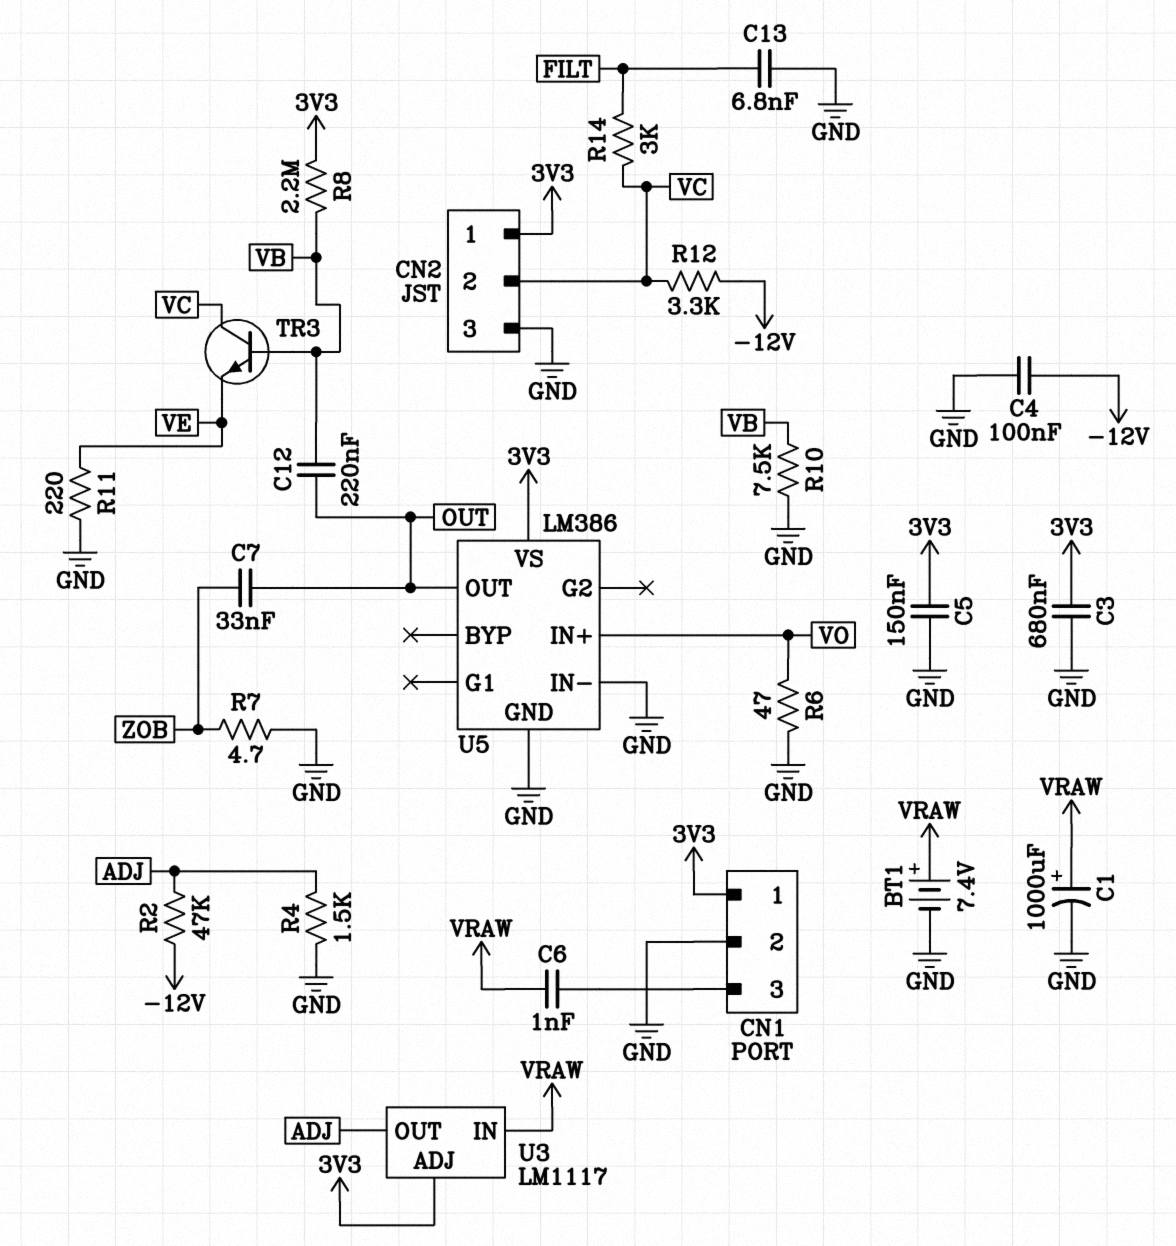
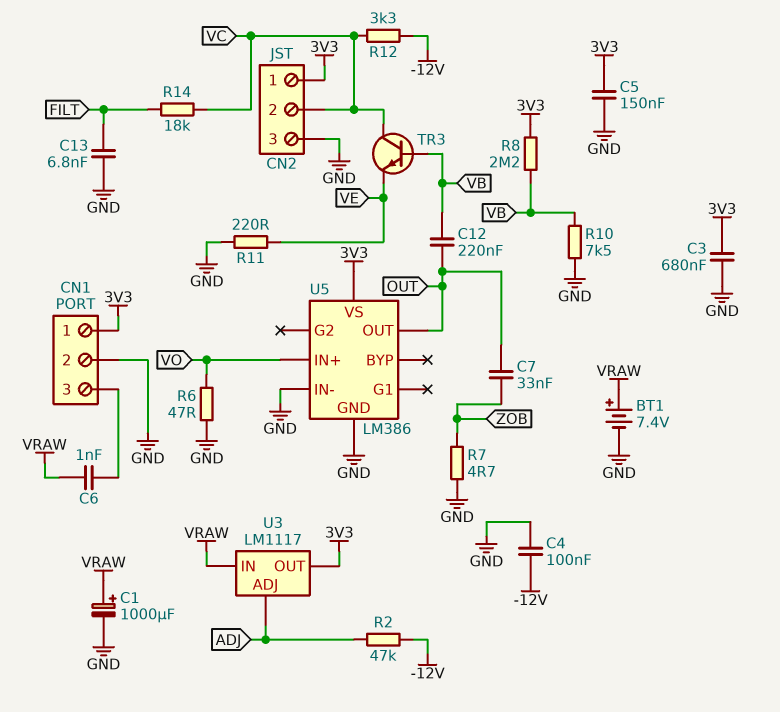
R4: 1.5k (ADJ, GND) -> none
R14: 3k (FILT, VC) -> 18k (FILT, VC)
U3 pin ADJ: 3V3 -> ADJ
U3 pin OUT: ADJ -> 3V3

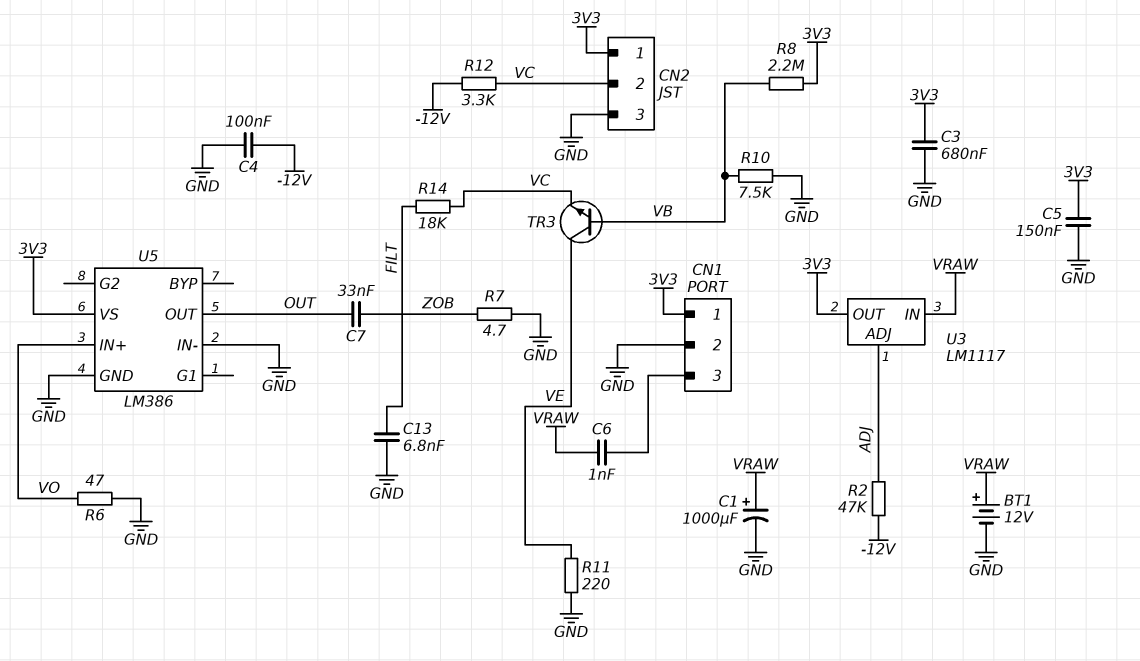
BT1: 7.4V (plus VRAW, minus GND) -> 12V (plus VRAW, minus GND)
C12: 220nF (OUT, VB) -> none
TR3: NPN (B VB, C VC, E VE) -> NPN (B VB, C VE, E VC)

